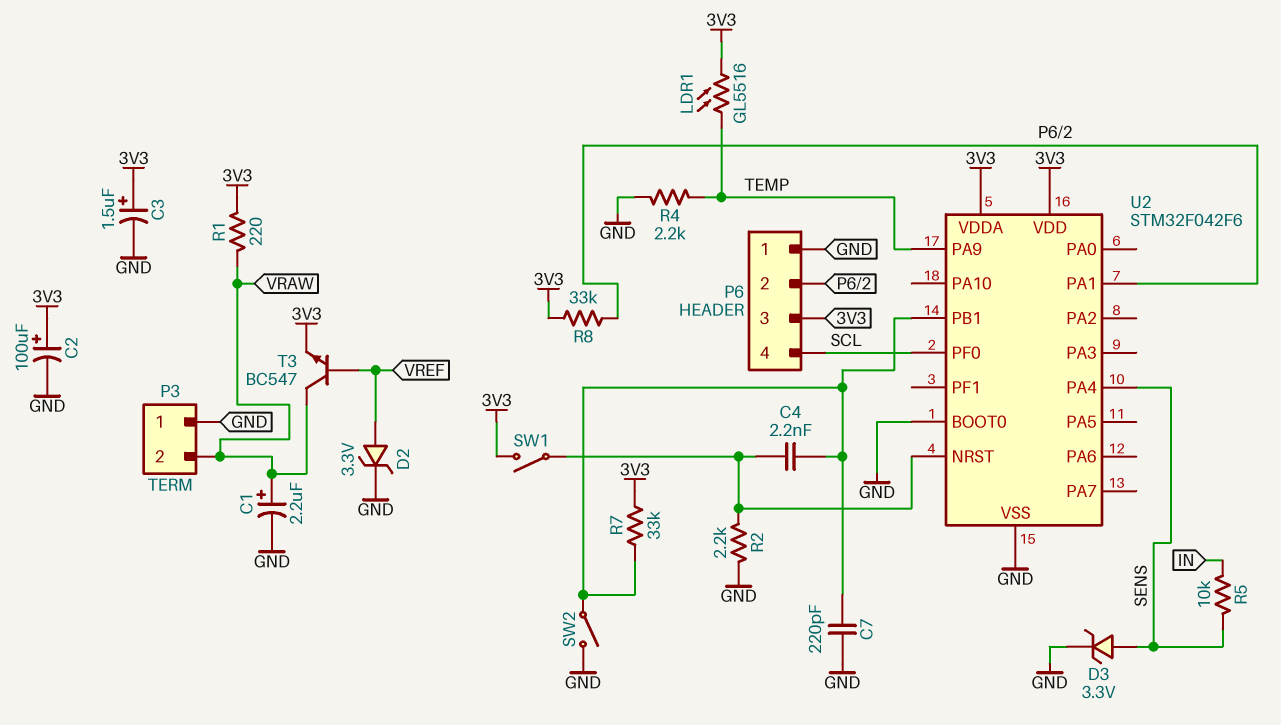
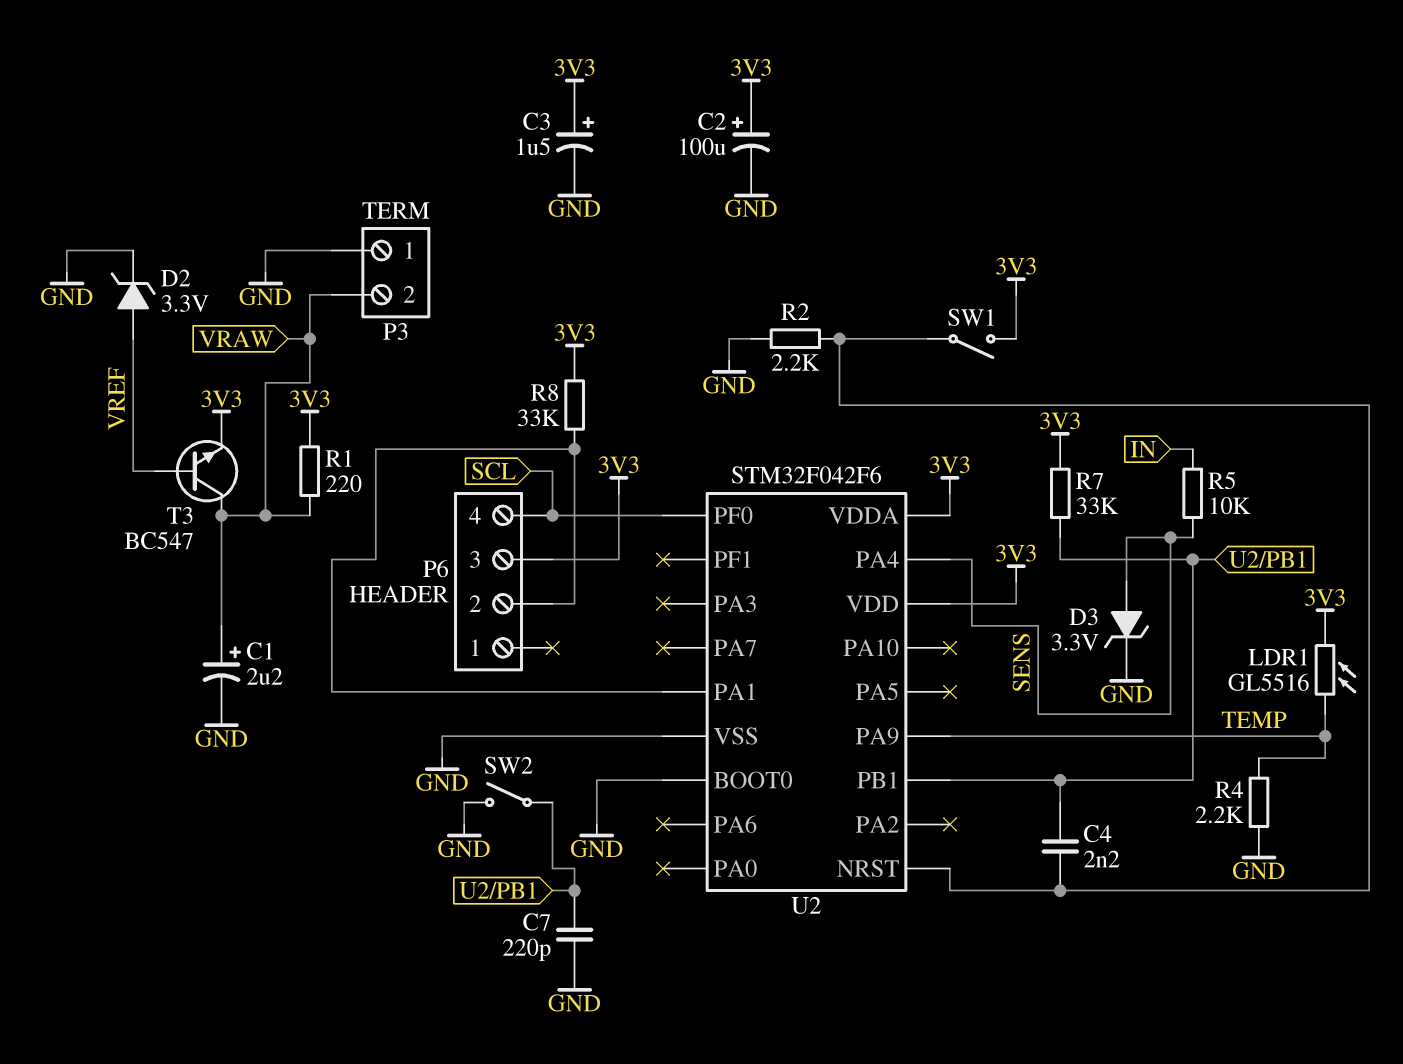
P6 pin 1: GND -> none

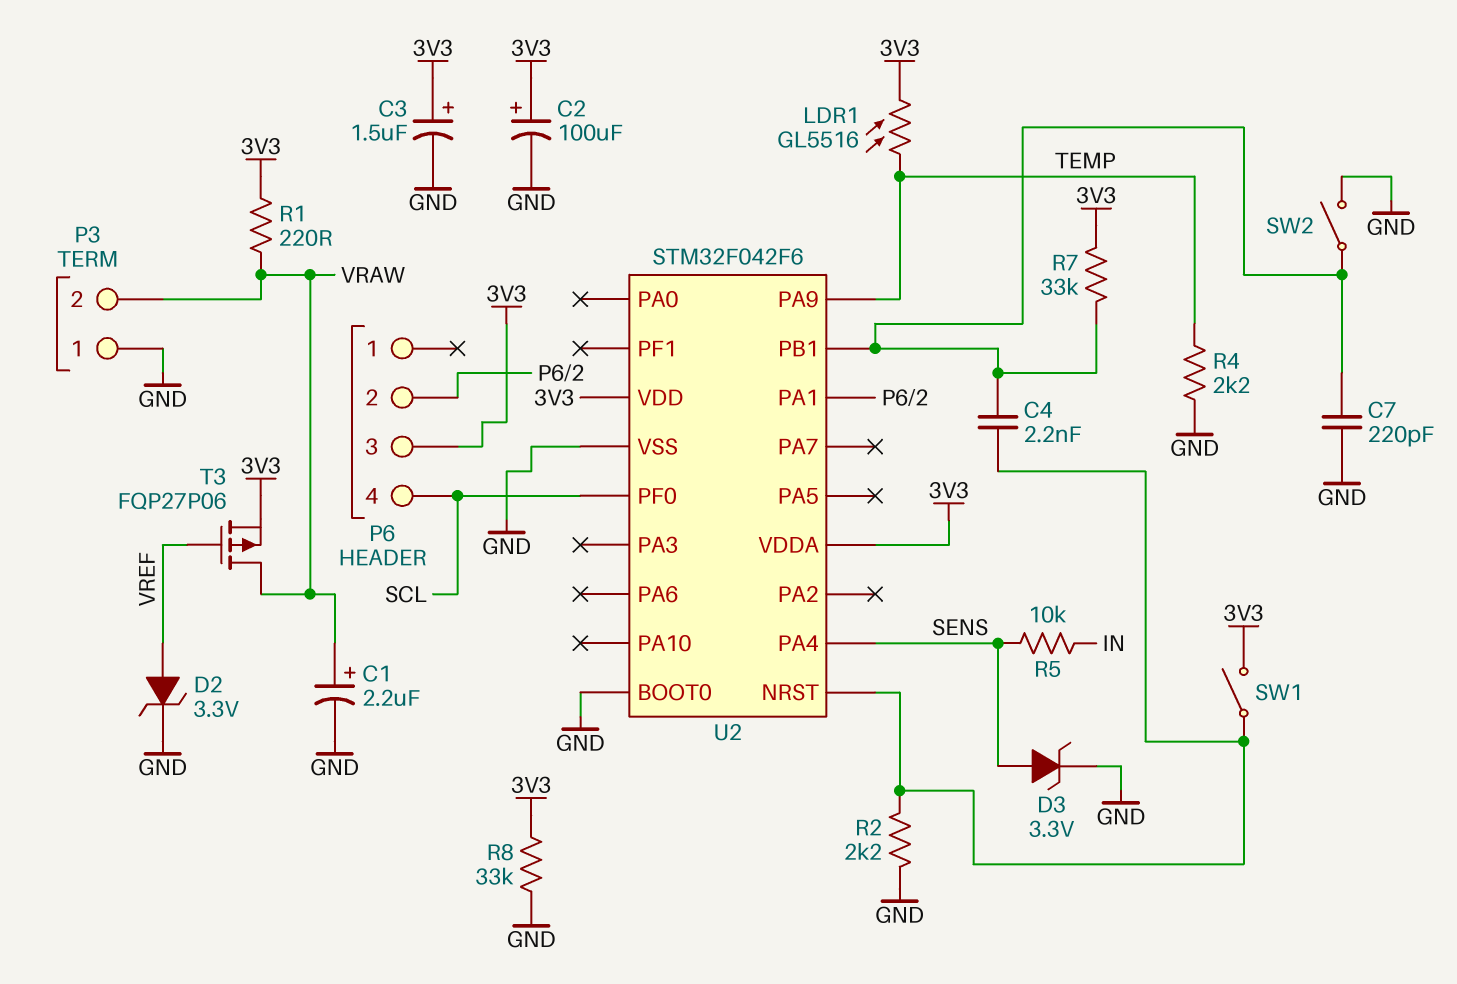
R8: 33k (3V3, P6/2) -> 33k (3V3, GND)
T3: NPN BC547 (B VREF, C VRAW, E 3V3) -> PMOS FQP27P06 (G VREF, D VRAW, S 3V3)

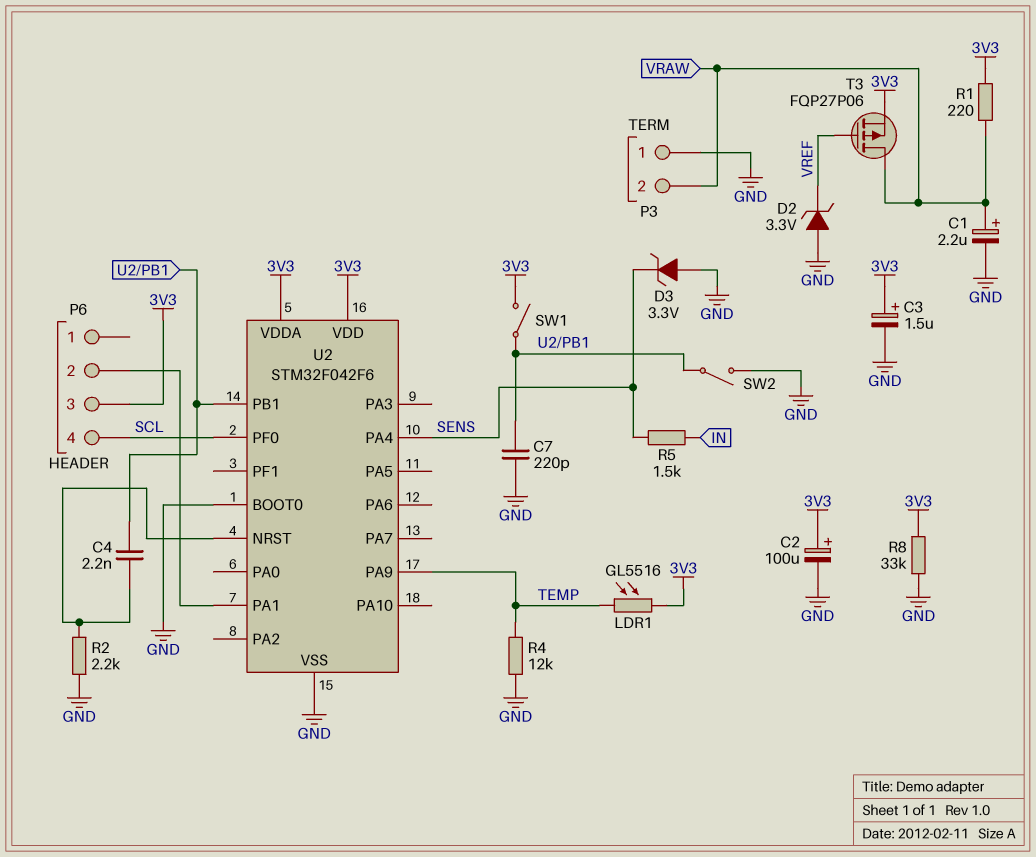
D2: zener 3.3V (A VREF, K GND) -> zener 3.3V (A GND, K VREF)
D3: zener 3.3V (A SENS, K GND) -> zener 3.3V (A GND, K SENS)
R4: 2.2k (GND, TEMP) -> 12k (GND, TEMP)
R5: 10k (IN, SENS) -> 1.5k (IN, SENS)
R7: 33k (3V3, U2/PB1) -> none
SW1: switch (3V3, U2/NRST) -> switch (3V3, U2/PB1)

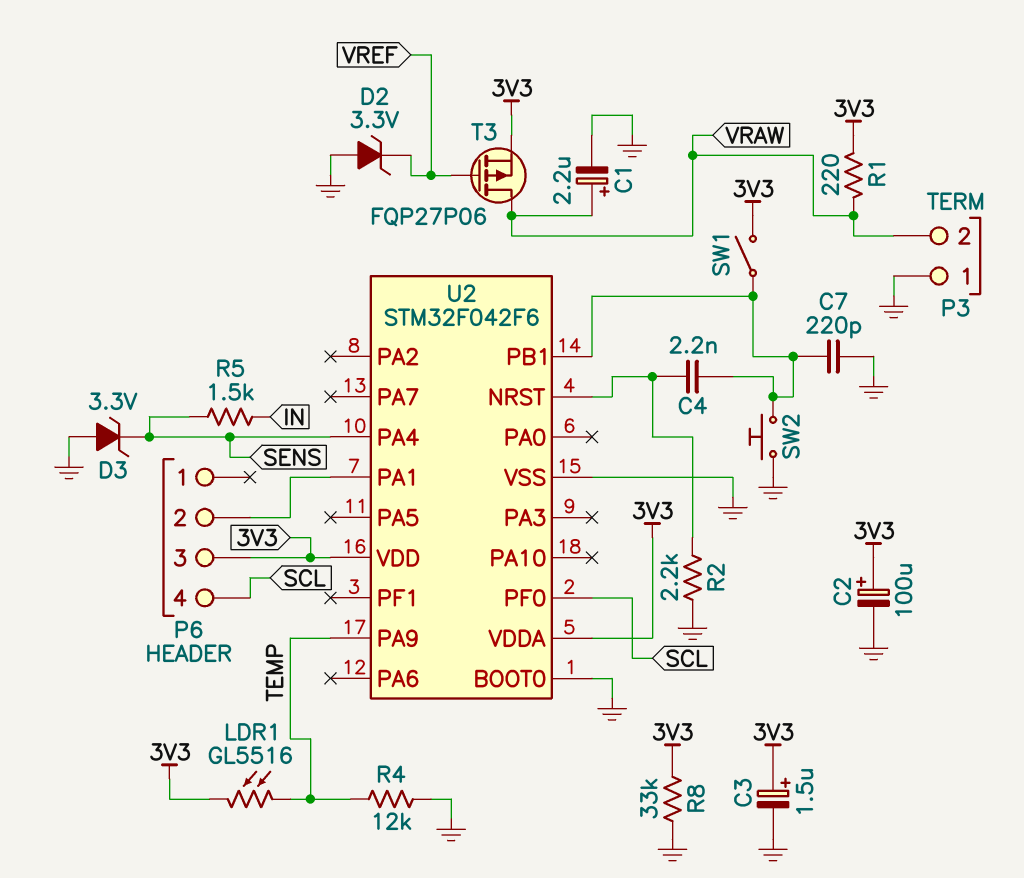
SW2: switch (GND, U2/PB1) -> button (GND, U2/PB1)

